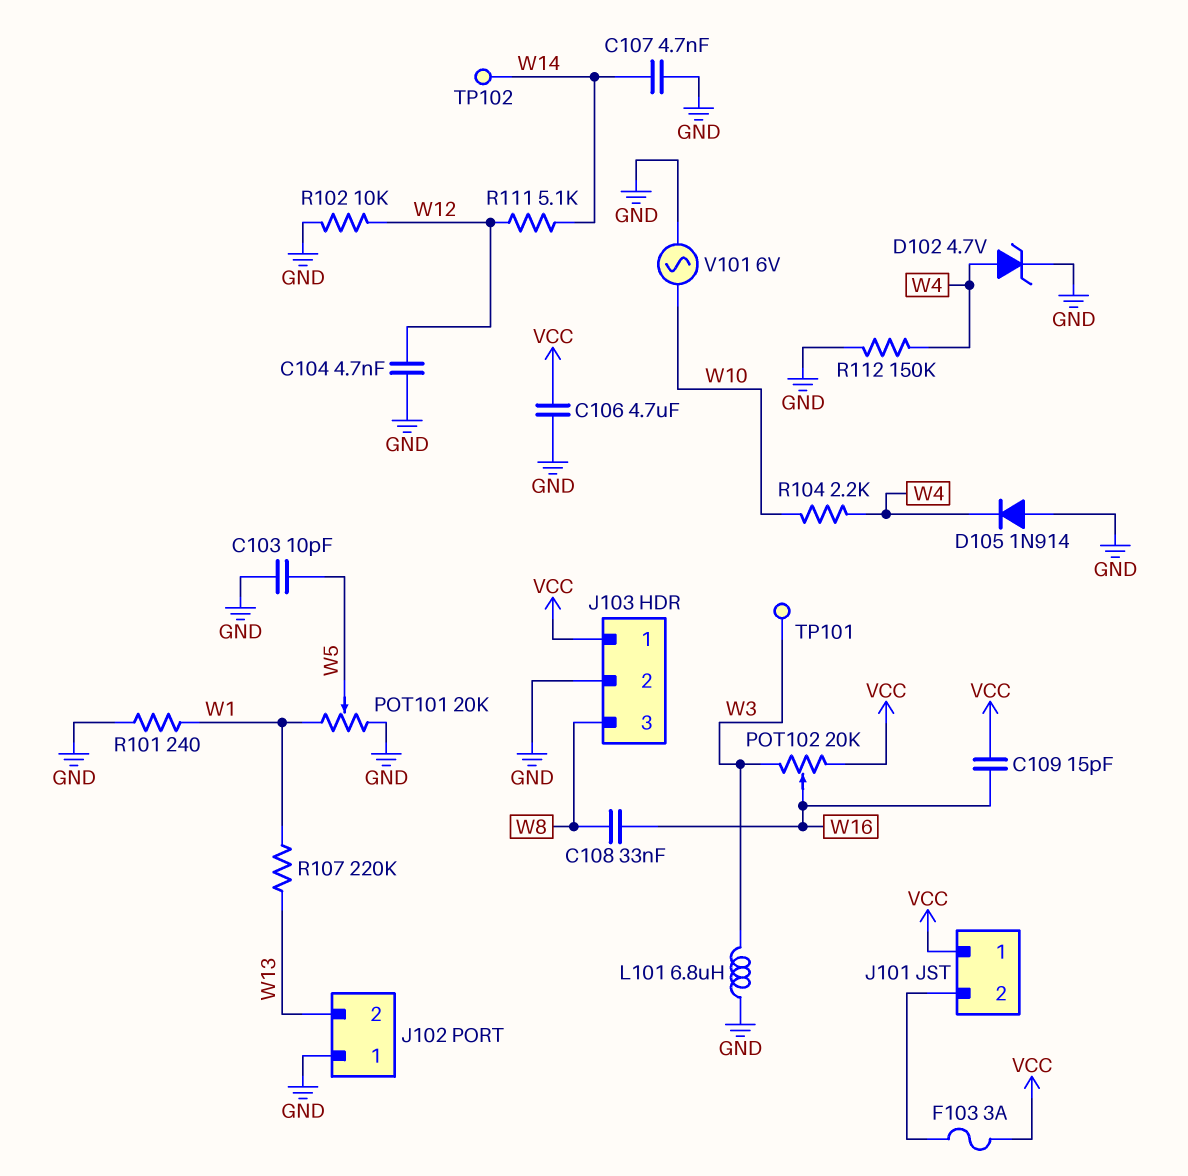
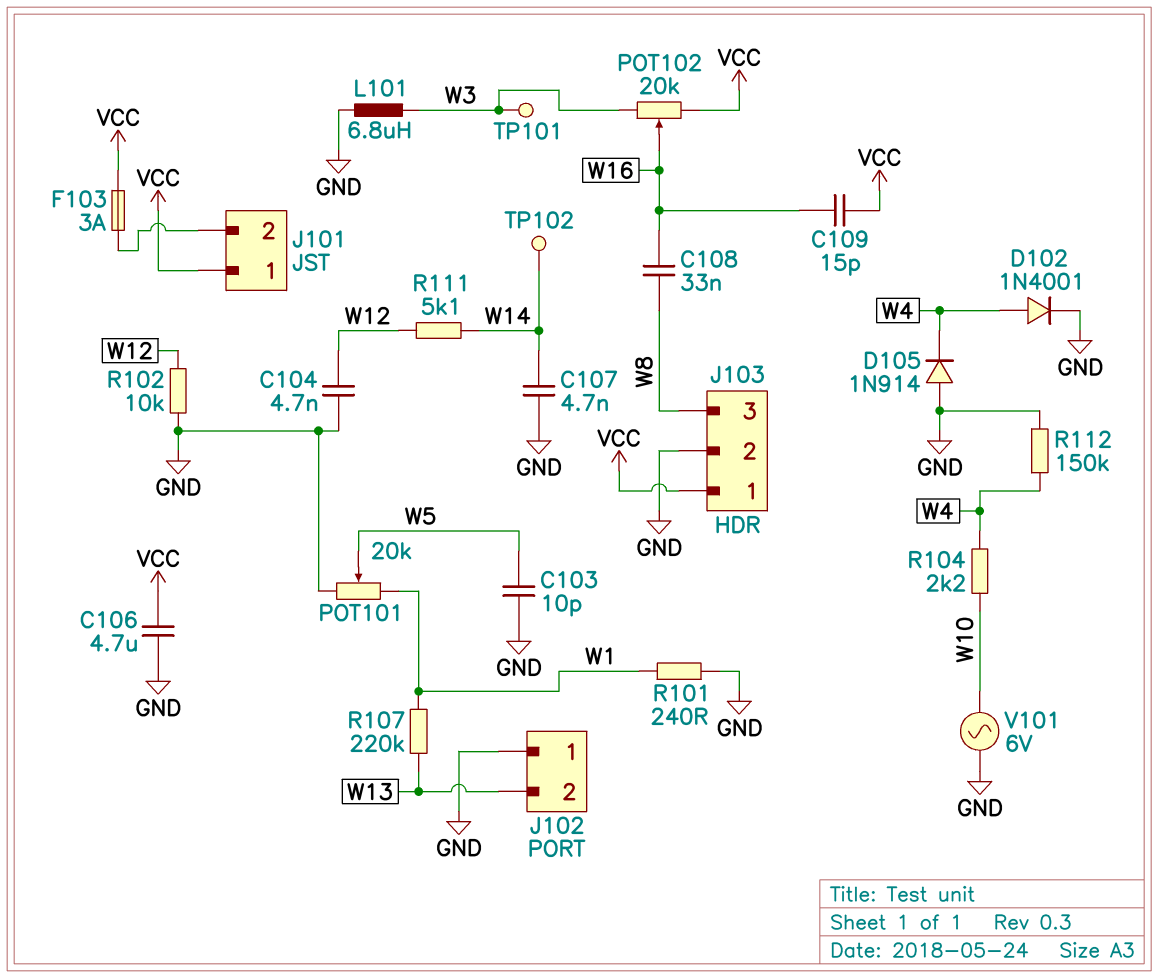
D102: zener 4.7V (A W4, K GND) -> diode 1N4001 (A W4, K GND)

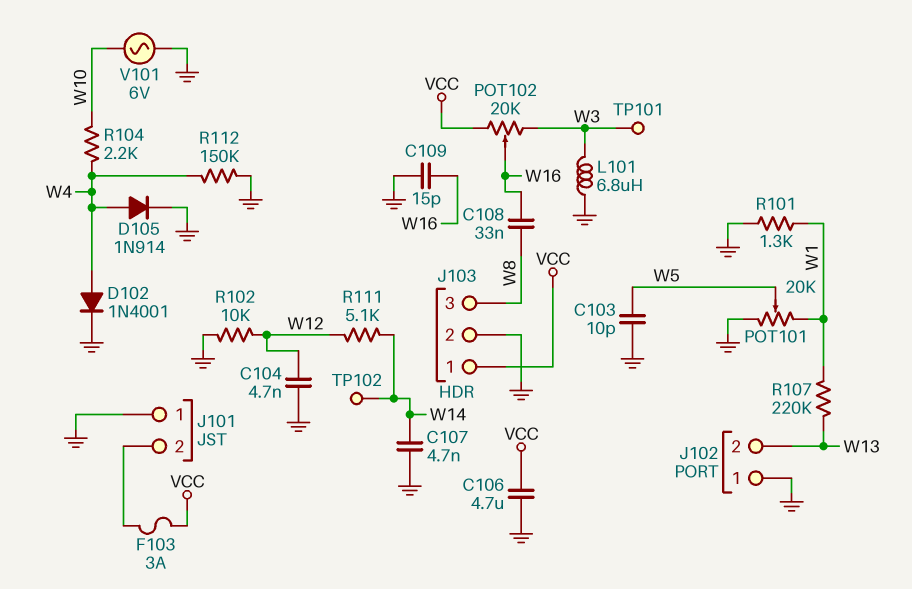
C109: 15pF (VCC, W16) -> 15pF (GND, W16)
D105: diode 1N914 (A GND, K W4) -> diode 1N914 (A W4, K GND)
J101 pin 1: VCC -> GND
R101: 240 (GND, W1) -> 1.3k (GND, W1)

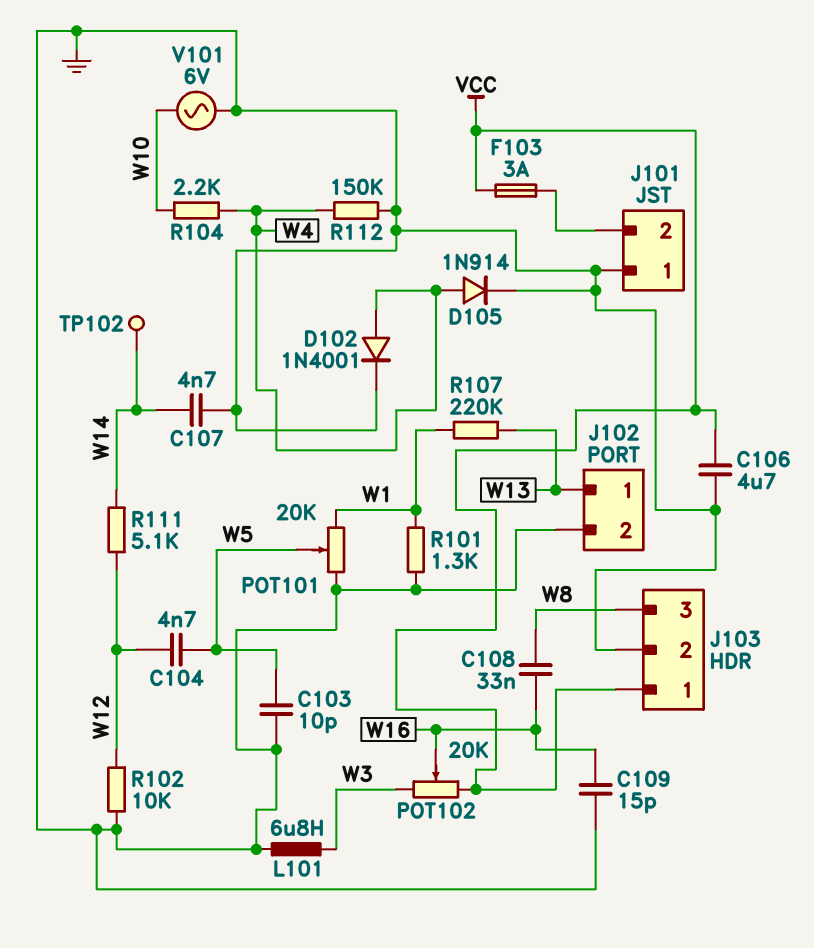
C104: 4.7nF (GND, W12) -> 4.7nF (W5, W12)
J102 pin 1: GND -> W13
J102 pin 2: W13 -> GND
TP101: test point (W3) -> none

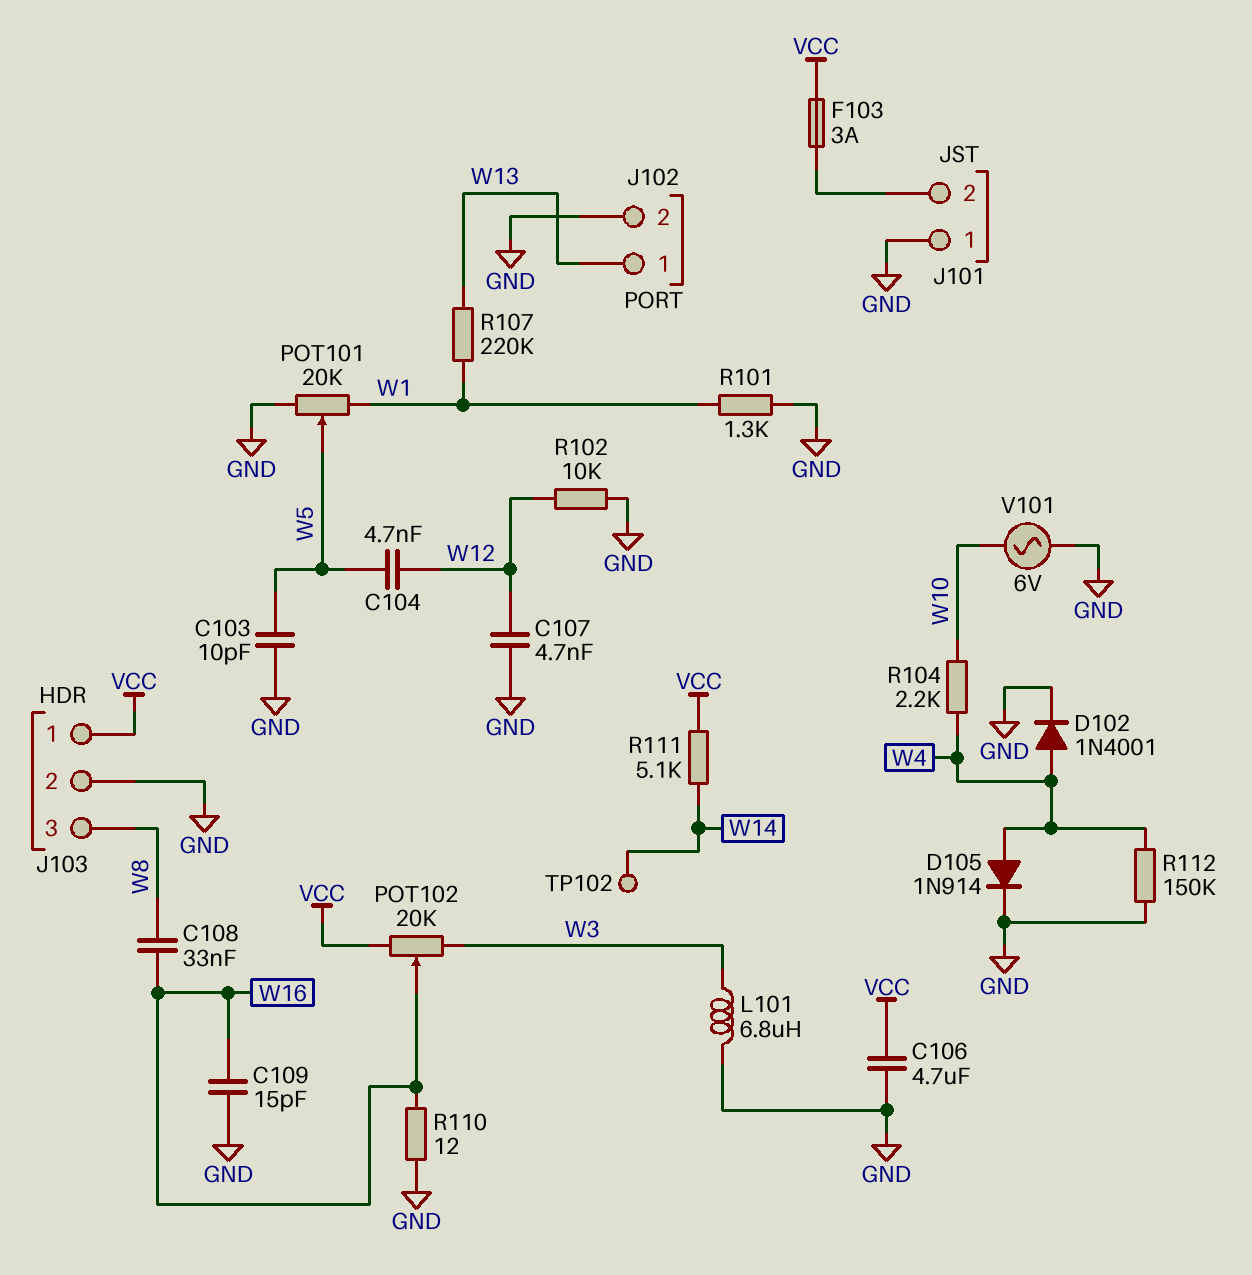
C107: 4.7nF (GND, W14) -> 4.7nF (GND, W12)
R110: none -> 12 (GND, W16)
R111: 5.1k (W12, W14) -> 5.1k (VCC, W14)

